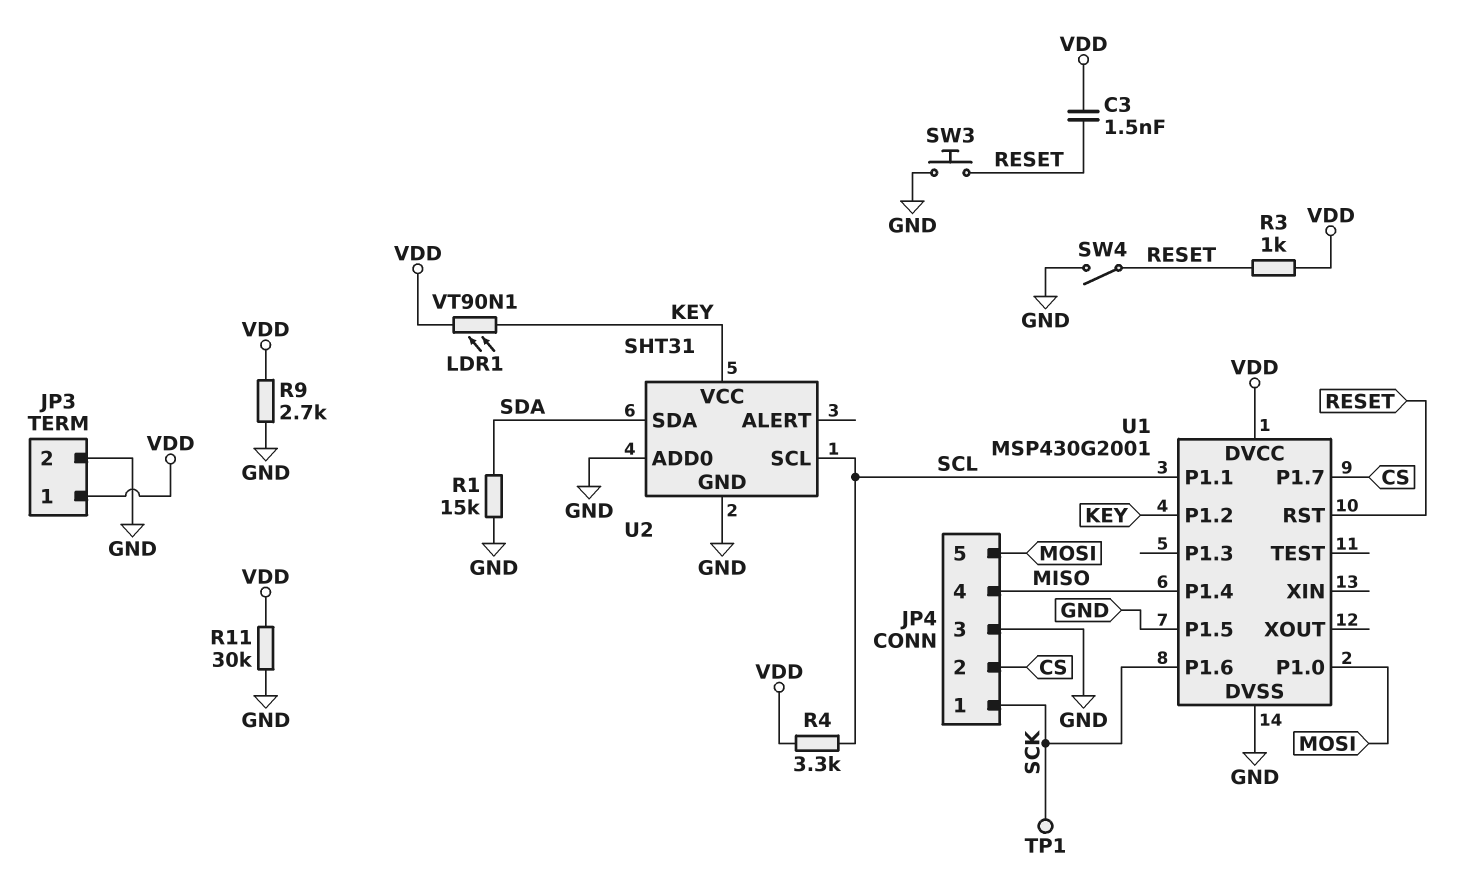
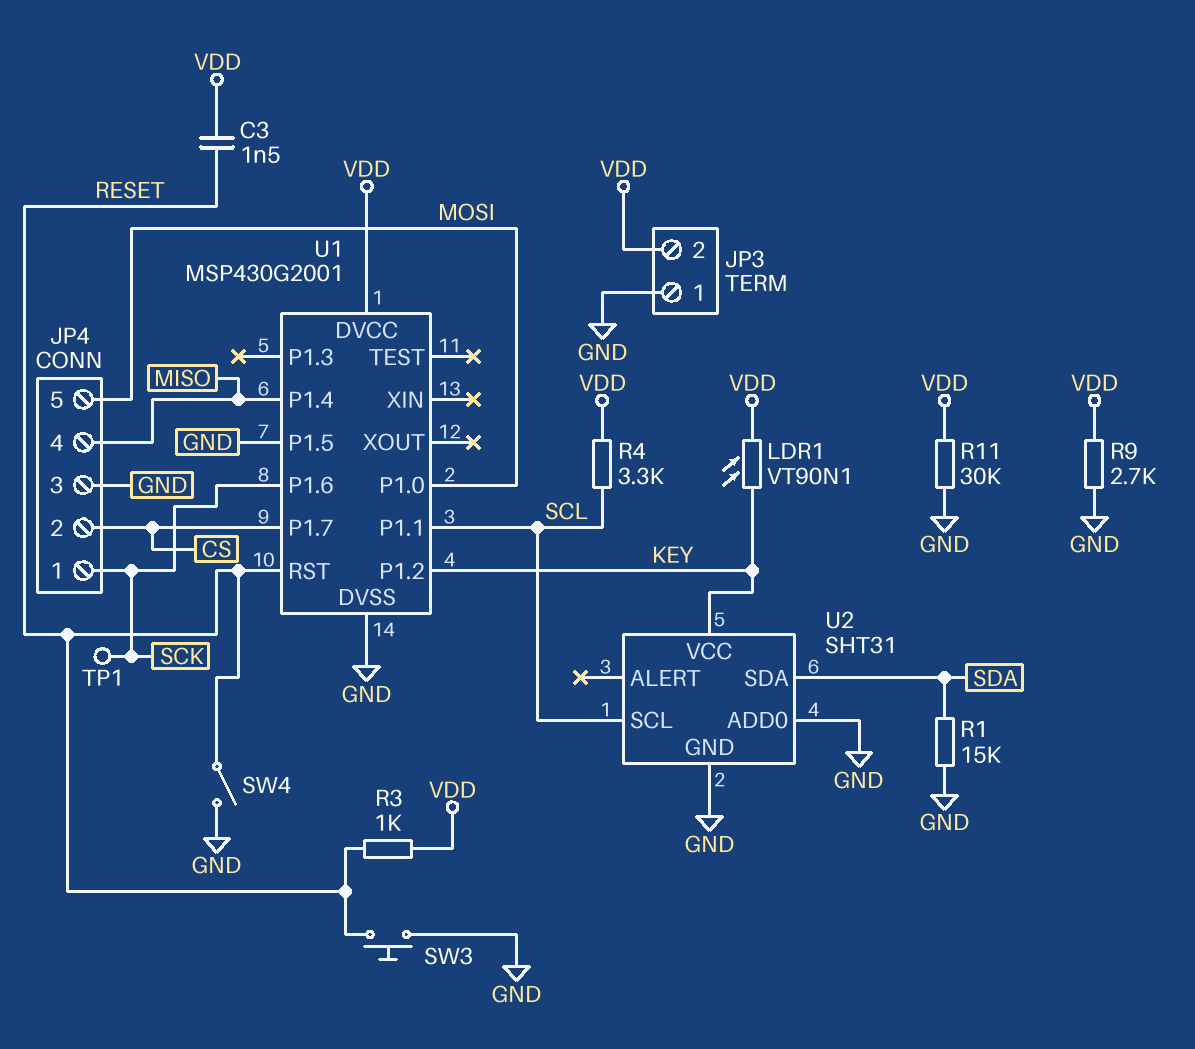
JP3 pin 1: VDD -> GND
JP3 pin 2: GND -> VDD

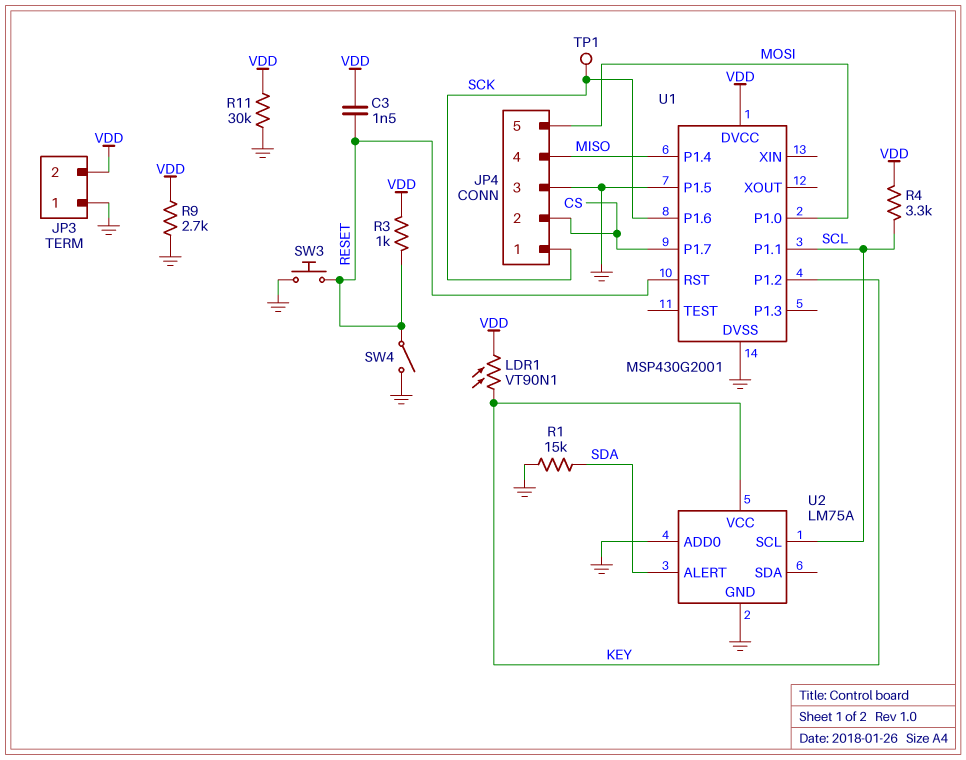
U2: SHT31 -> LM75A
U2 pin ALERT: none -> SDA
U2 pin SDA: SDA -> none

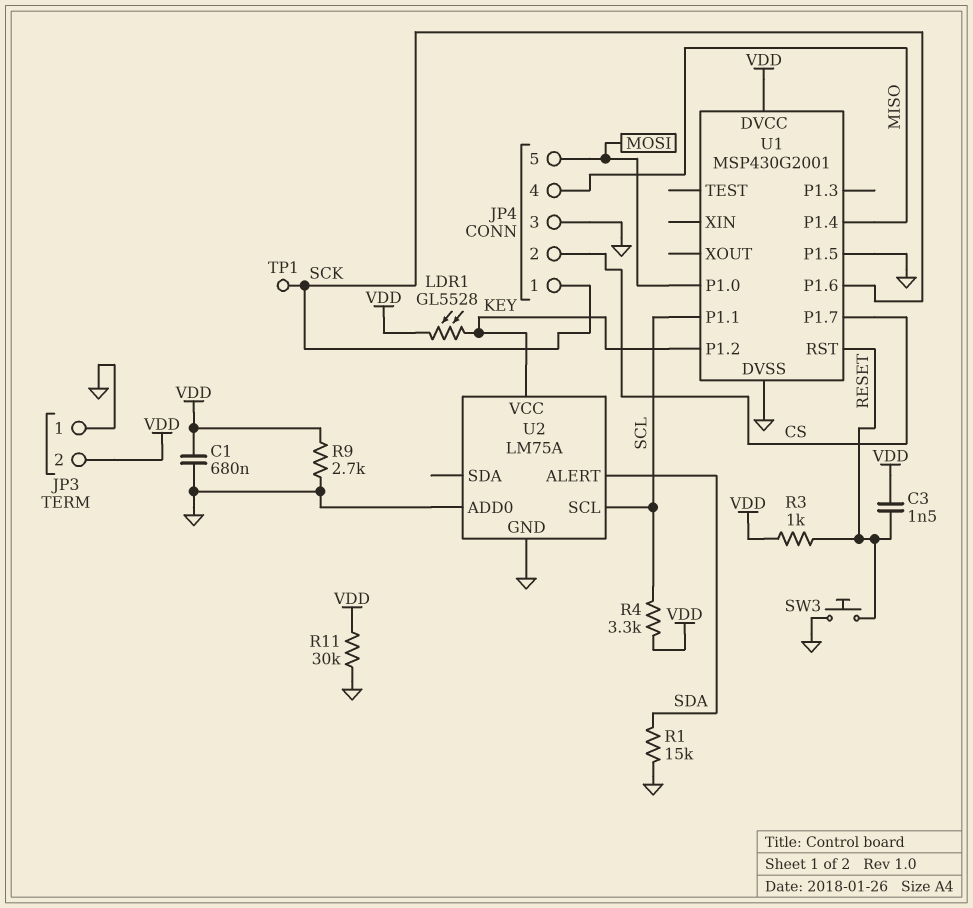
C1: none -> 680nF (GND, VDD)
LDR1: VT90N1 (KEY, VDD) -> GL5528 (KEY, VDD)
SW4: switch (GND, RESET) -> none

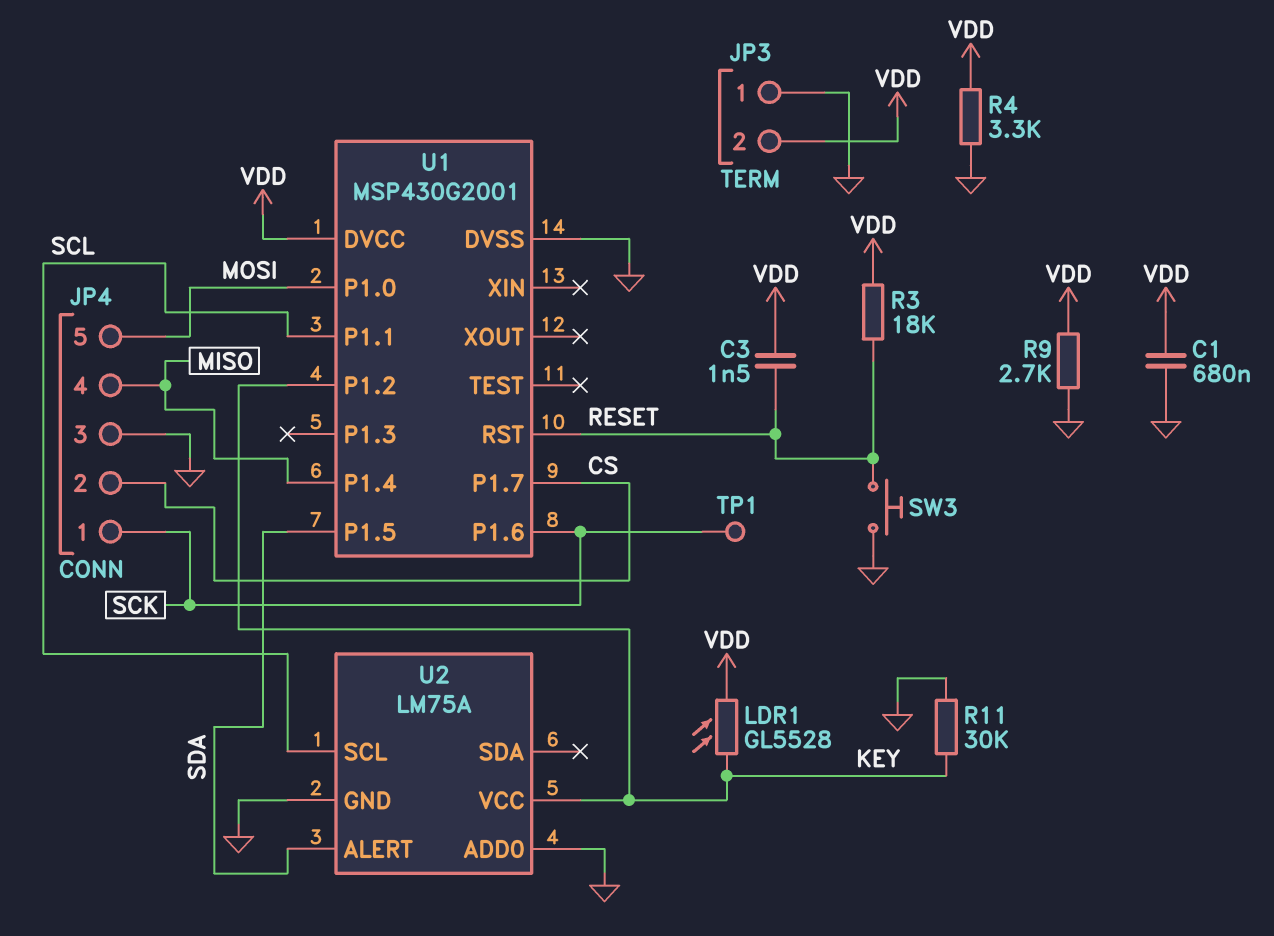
R1: 15k (GND, SDA) -> none
R3: 1k (RESET, VDD) -> 18k (RESET, VDD)
R4: 3.3k (SCL, VDD) -> 3.3k (GND, VDD)
R11: 30k (GND, VDD) -> 30k (GND, KEY)
U1 pin P1.5: GND -> SDA

